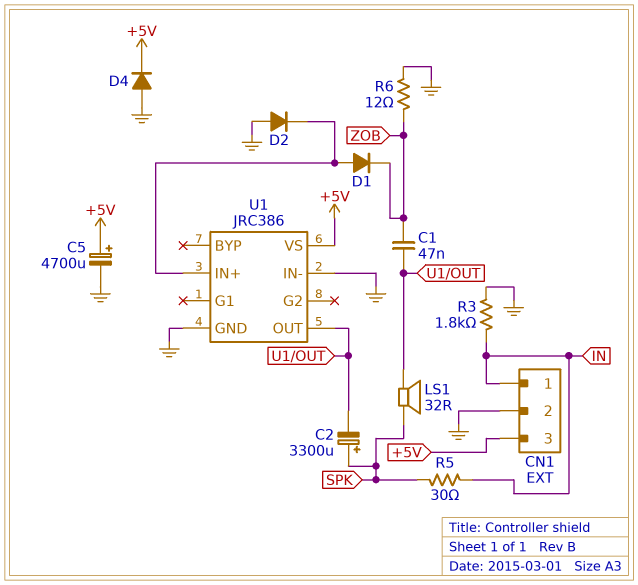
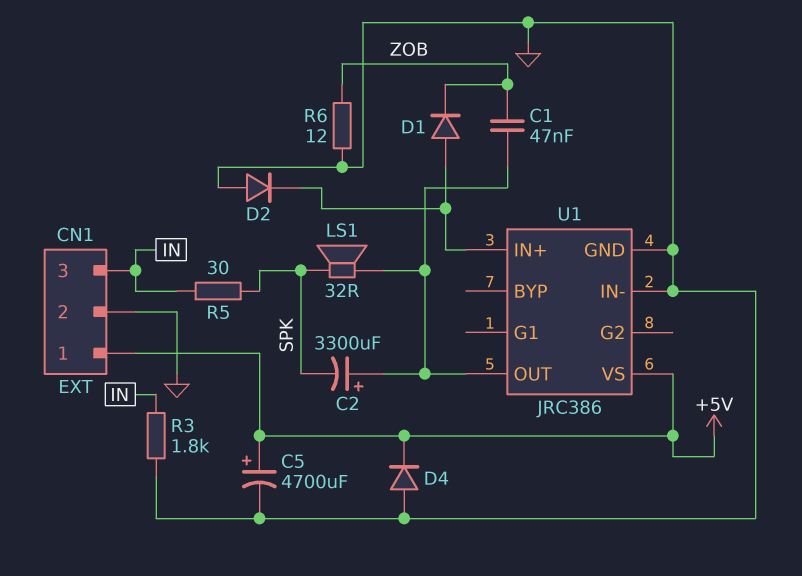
C2: 3300uF (plus SPK, minus U1/OUT) -> 3300uF (plus U1/OUT, minus SPK)
CN1 pin 1: IN -> +5V
CN1 pin 3: +5V -> IN

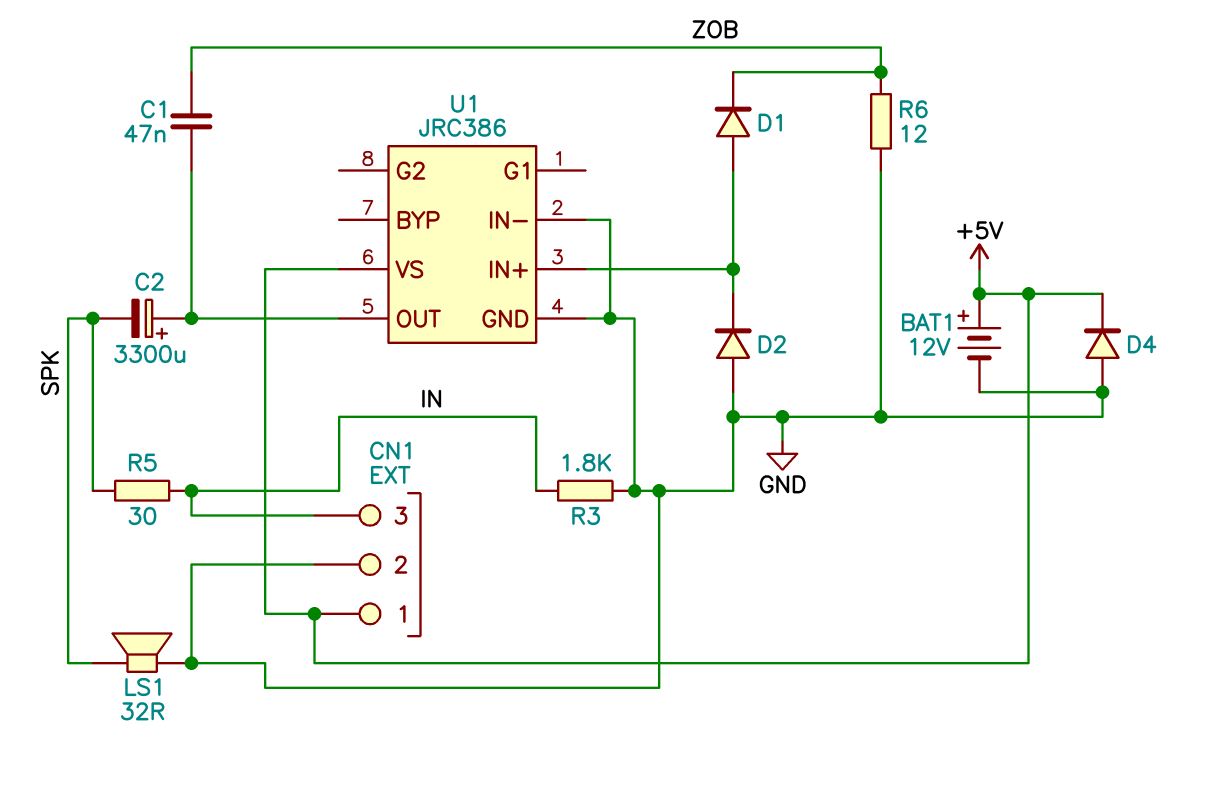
BAT1: none -> 12V (plus +5V, minus GND)
C5: 4700uF (plus +5V, minus GND) -> none
LS1: speaker 32R (SPK, U1/OUT) -> speaker 32R (GND, SPK)

